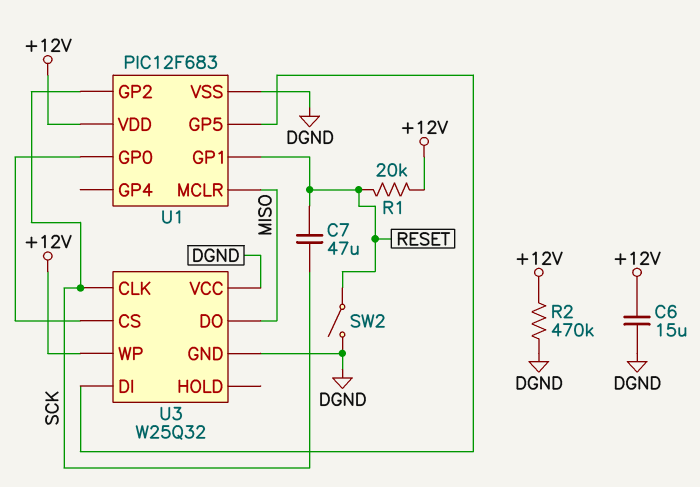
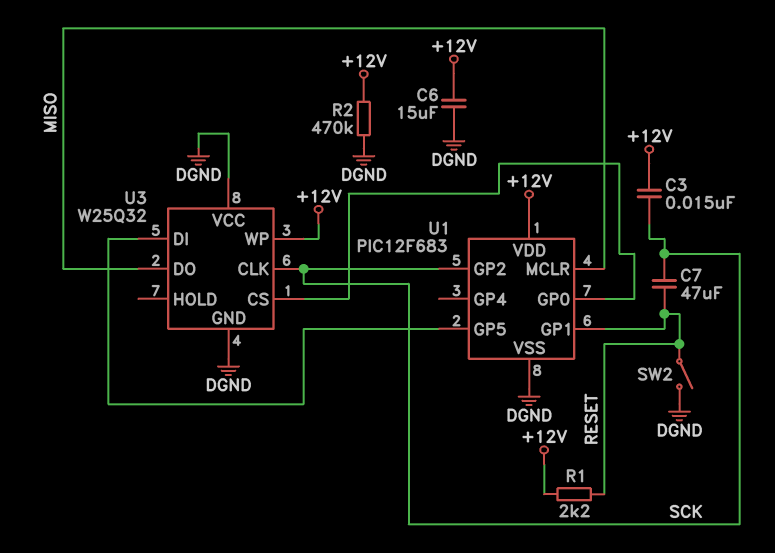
C3: none -> 15nF (+12V, SCK)
R1: 20k (+12V, RESET) -> 2.2k (+12V, RESET)

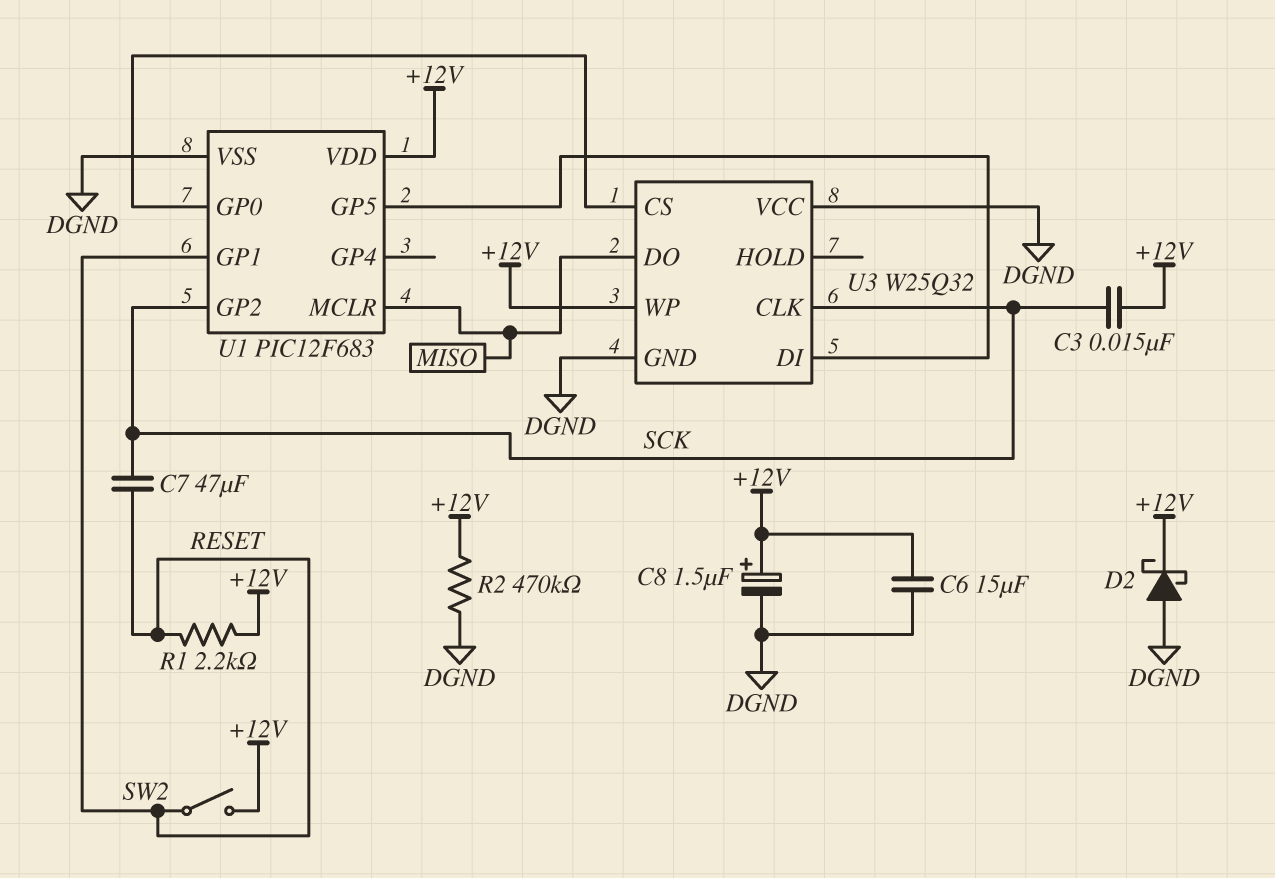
C8: none -> 1.5uF (plus +12V, minus DGND)
D2: none -> schottky (A DGND, K +12V)
SW2: switch (DGND, RESET) -> switch (+12V, RESET)

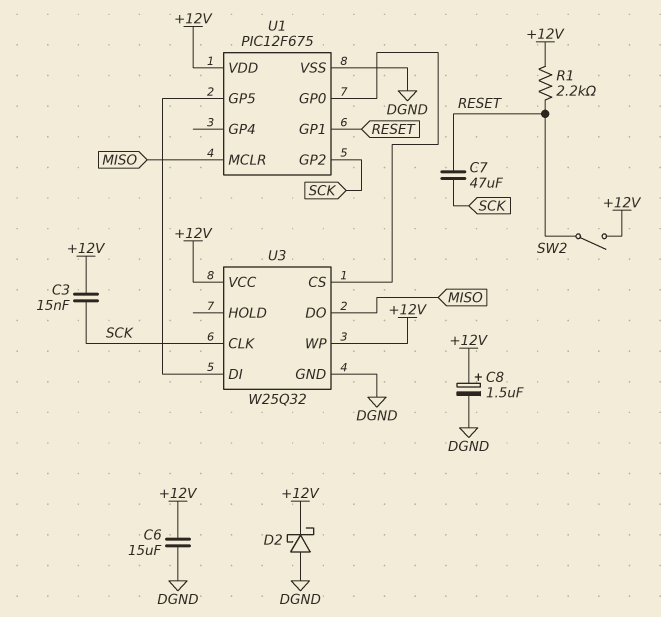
R2: 470k (+12V, DGND) -> none
U1: PIC12F683 -> PIC12F675
U3 pin VCC: DGND -> +12V

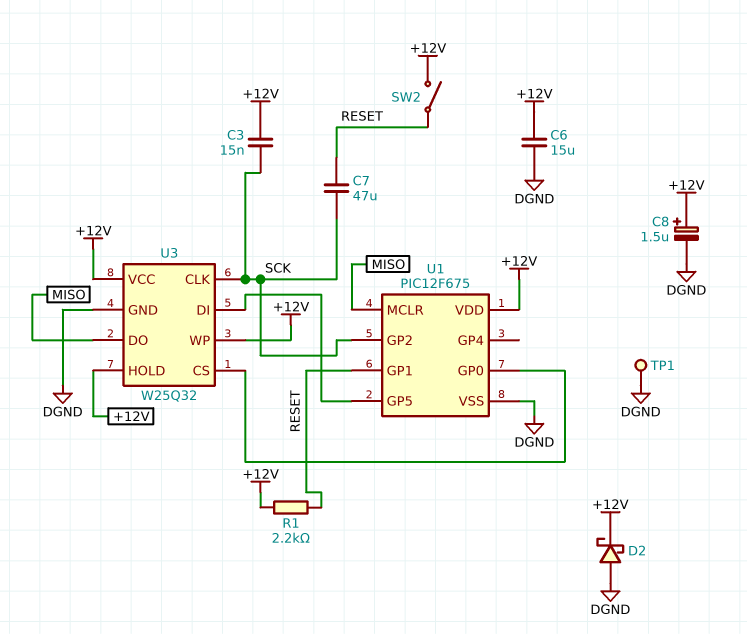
TP1: none -> test point (DGND)
U3 pin HOLD: none -> +12V

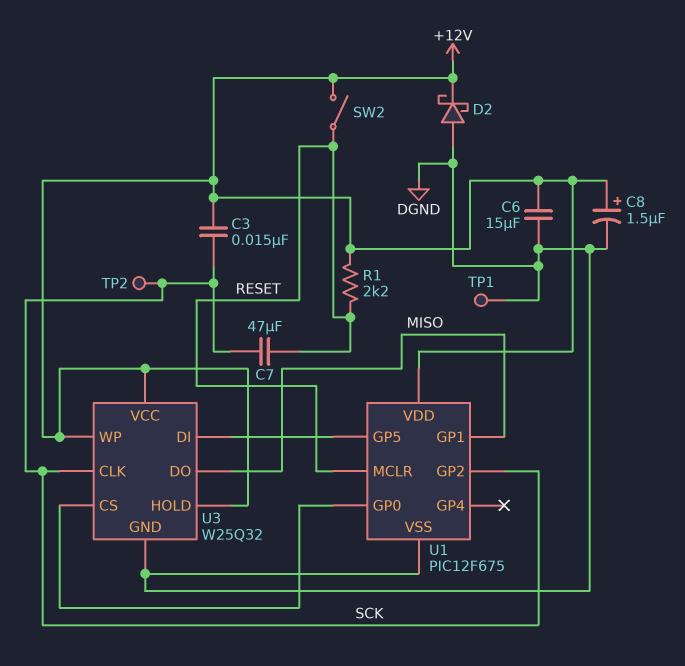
TP2: none -> test point (SCK)
U1 pin GP1: RESET -> MISO
U1 pin MCLR: MISO -> RESET

